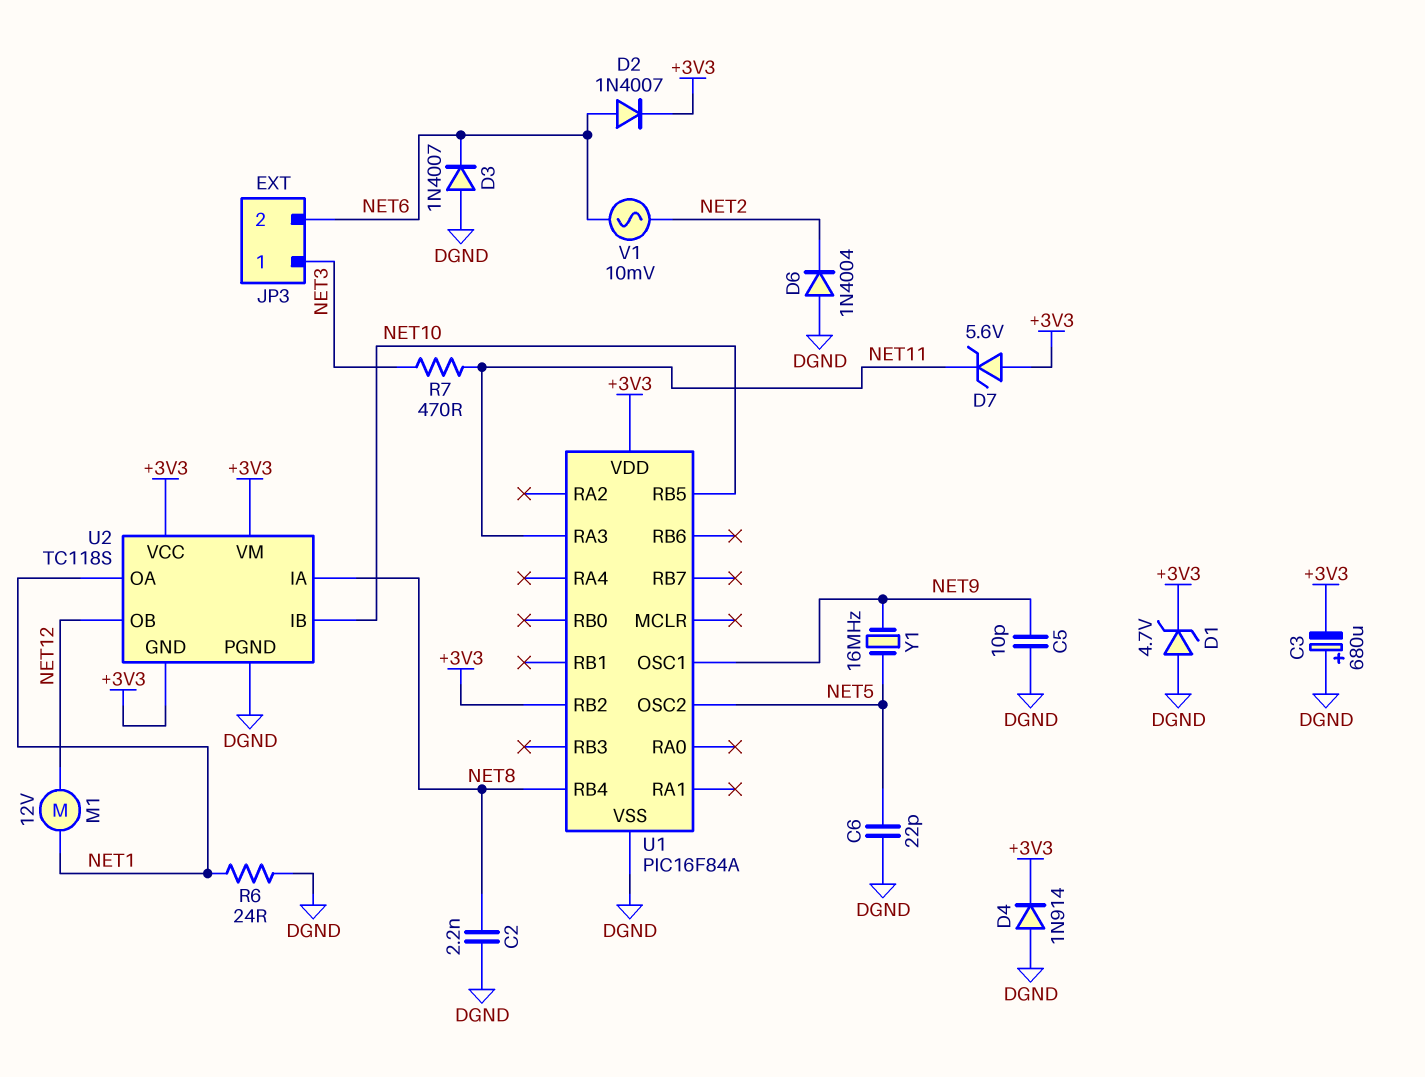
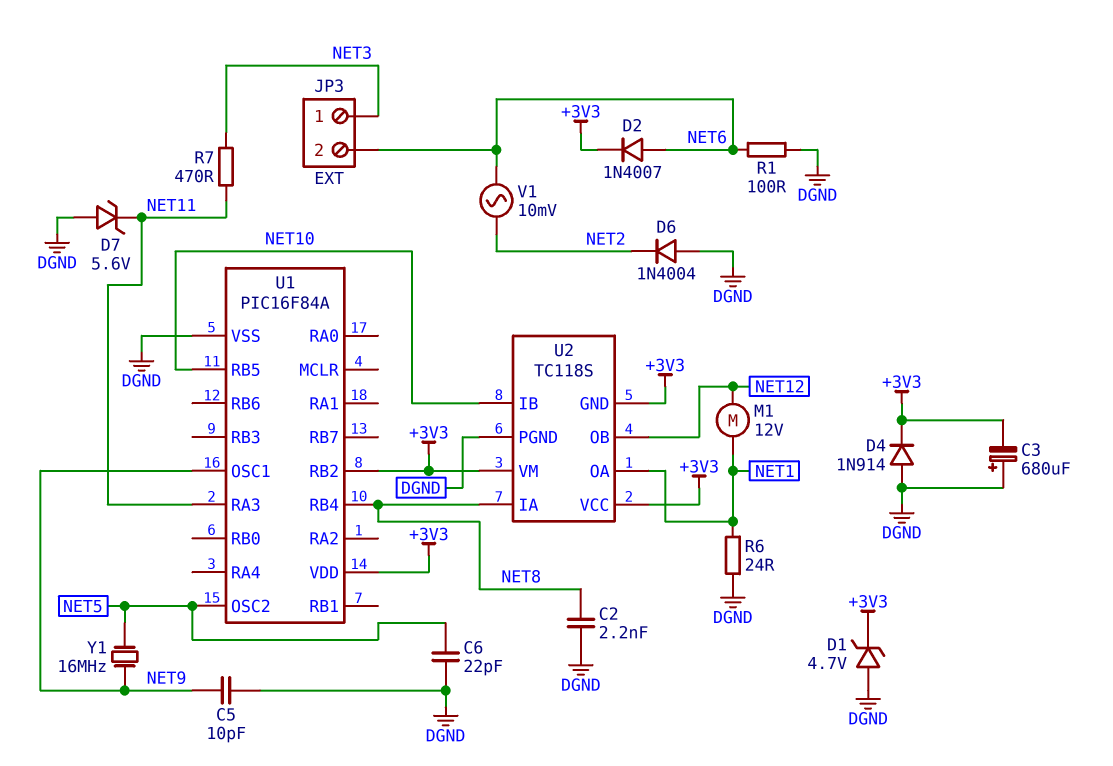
D3: diode 1N4007 (A DGND, K NET6) -> none
D7: zener 5.6V (A +3V3, K NET11) -> zener 5.6V (A DGND, K NET11)
R1: none -> 100 (DGND, NET6)

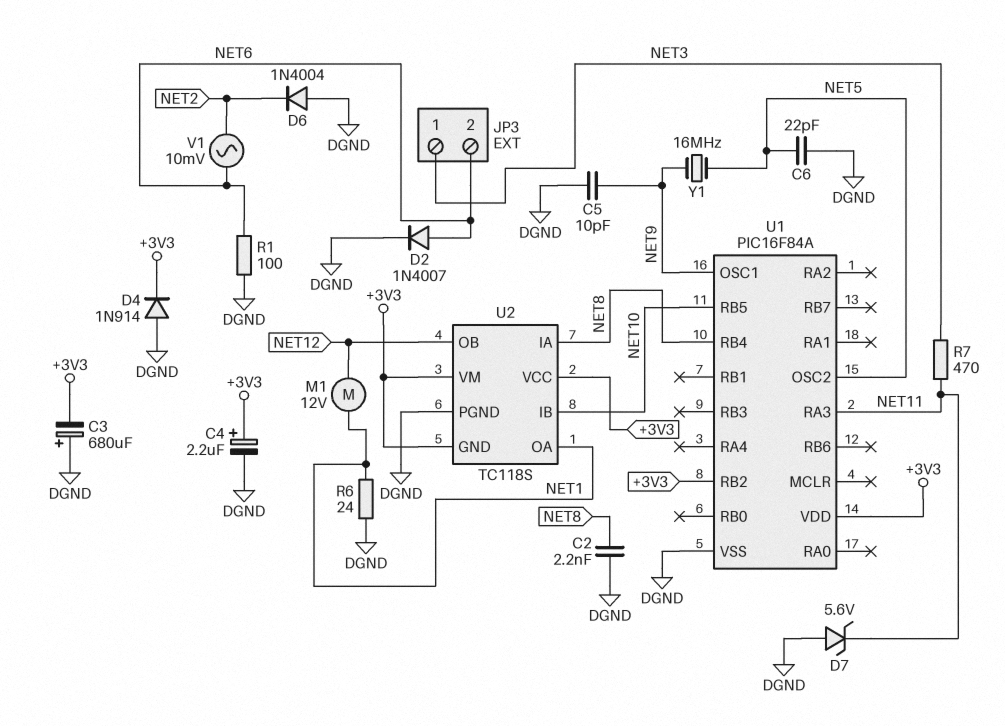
C4: none -> 2.2uF (plus +3V3, minus DGND)
D1: zener 4.7V (A DGND, K +3V3) -> none
D2: diode 1N4007 (A NET6, K +3V3) -> diode 1N4007 (A NET6, K DGND)

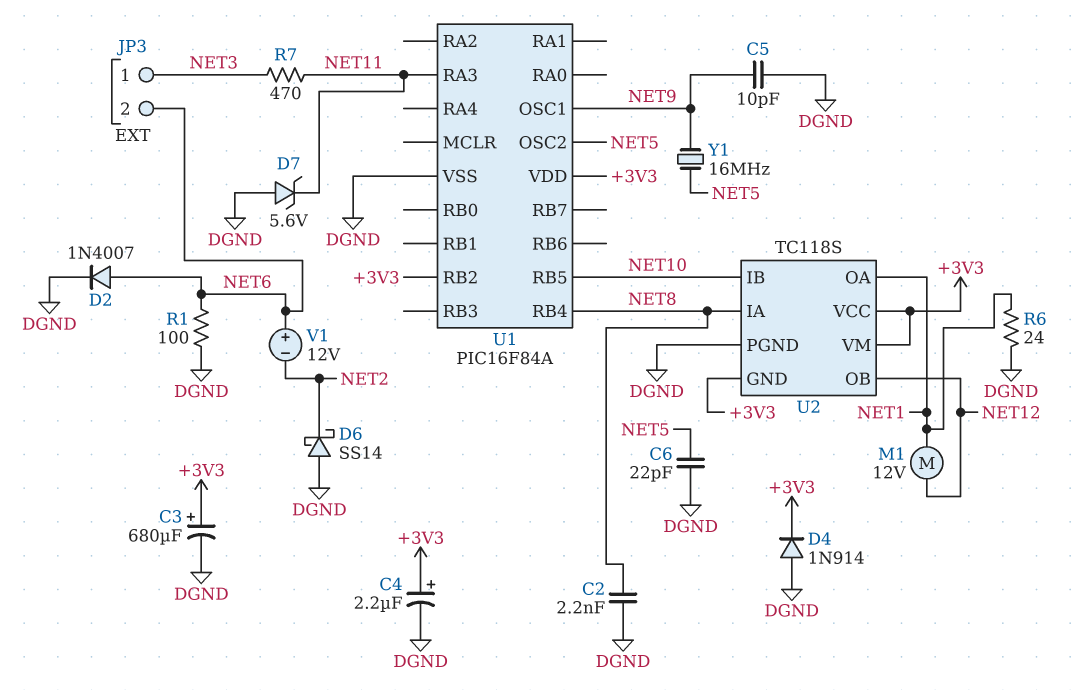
C3: 680uF (plus DGND, minus +3V3) -> 680uF (plus +3V3, minus DGND)
D6: diode 1N4004 (A DGND, K NET2) -> schottky SS14 (A DGND, K NET2)
V1: AC 10mV (NET2, NET6) -> 12V (plus NET6, minus NET2)

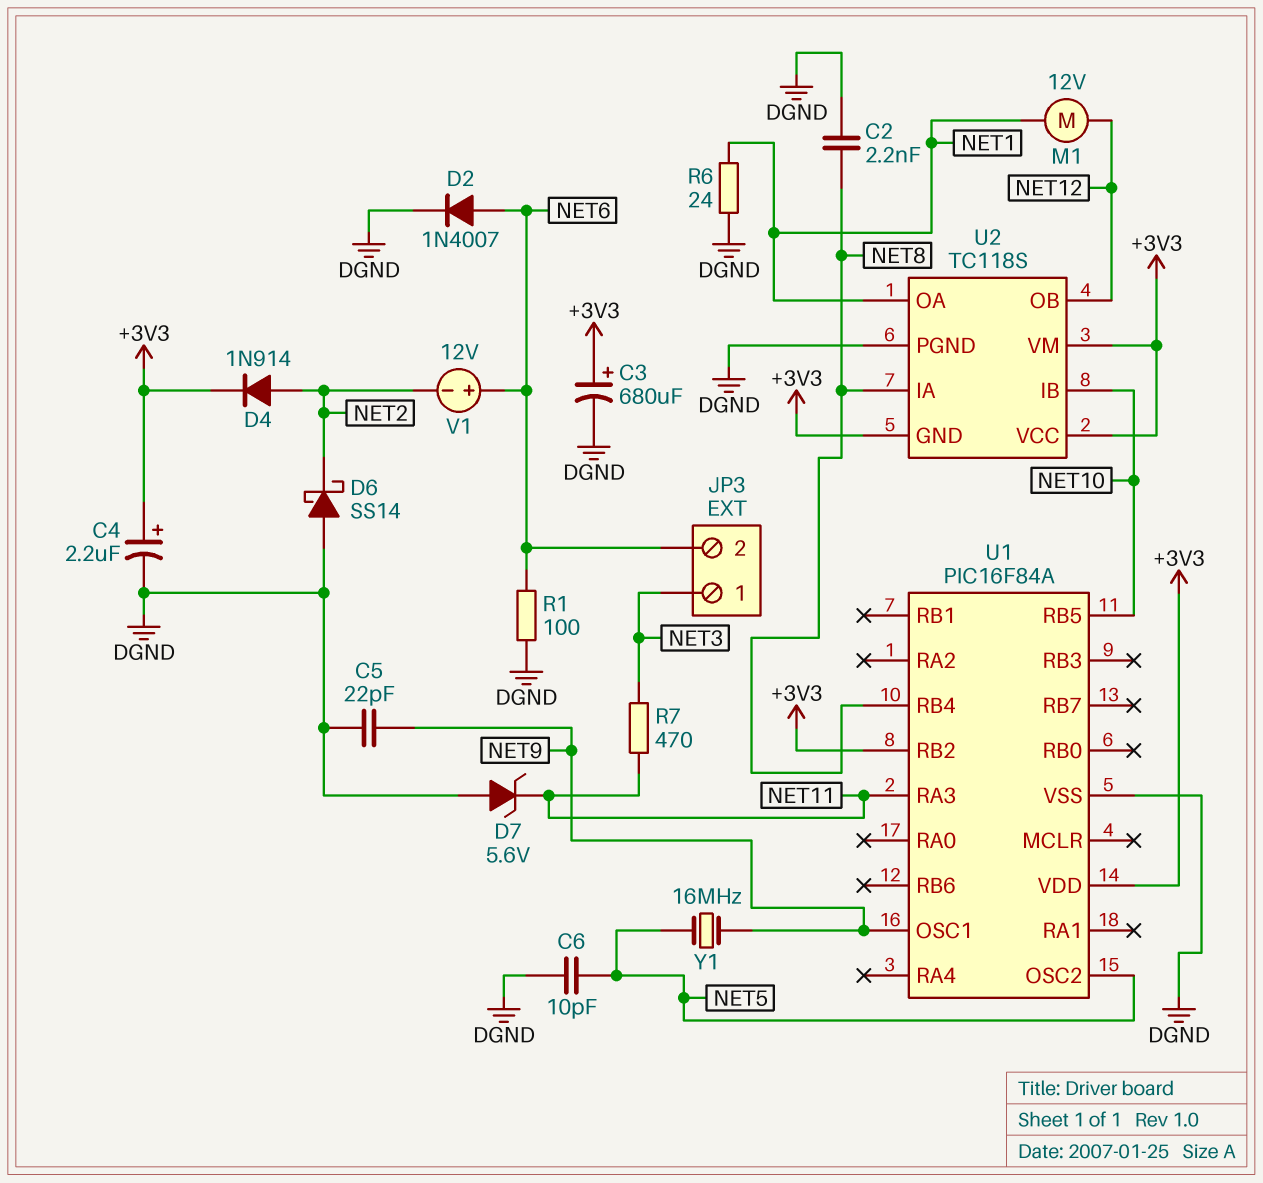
C5: 10pF (DGND, NET9) -> 22pF (DGND, NET9)
C6: 22pF (DGND, NET5) -> 10pF (DGND, NET5)
D4: diode 1N914 (A DGND, K +3V3) -> diode 1N914 (A NET2, K +3V3)

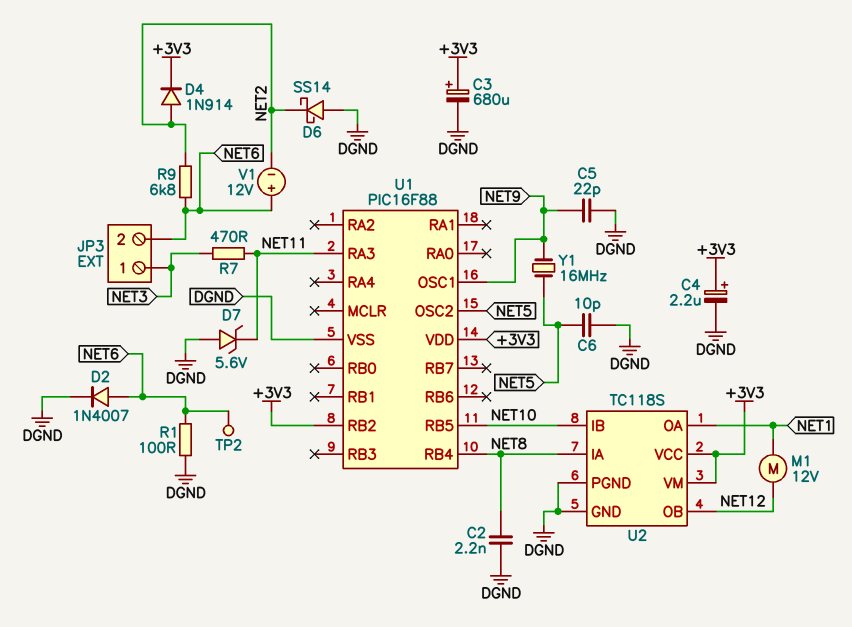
R6: 24 (DGND, NET1) -> none
R9: none -> 6.8k (NET2, NET6)
TP2: none -> test point (NET6)
U1: PIC16F84A -> PIC16F88
U2 pin GND: +3V3 -> DGND

